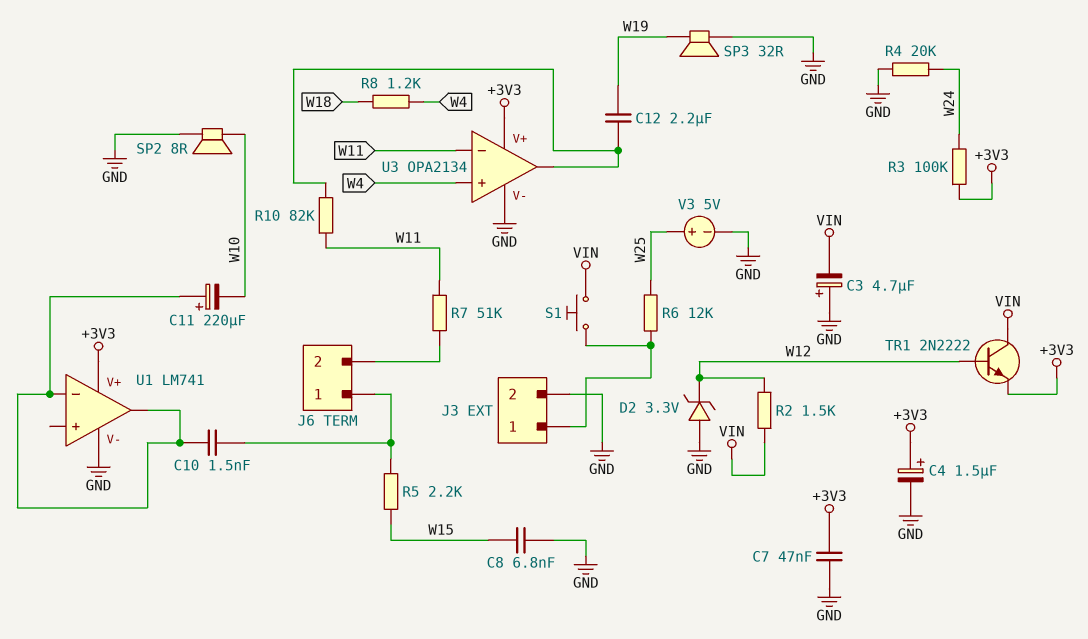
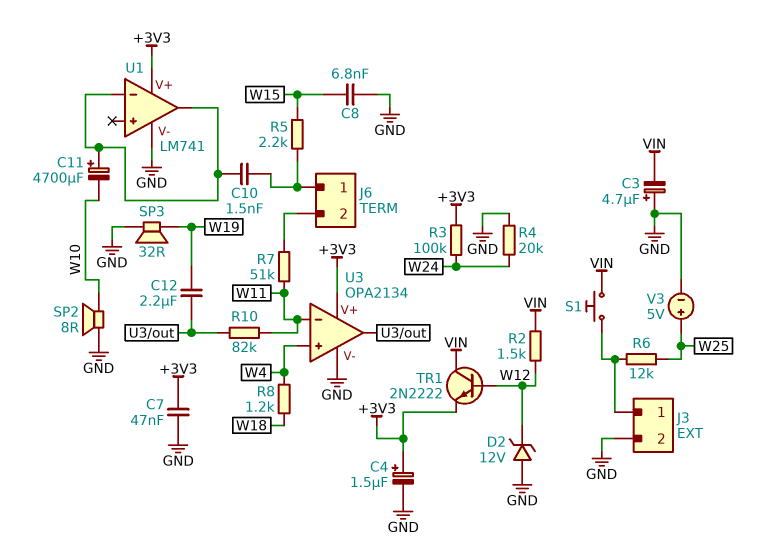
C11: 220uF (plus U1/in-, minus W10) -> 4700uF (plus U1/in-, minus W10)
D2: zener 3.3V (A GND, K W12) -> zener 12V (A GND, K W12)

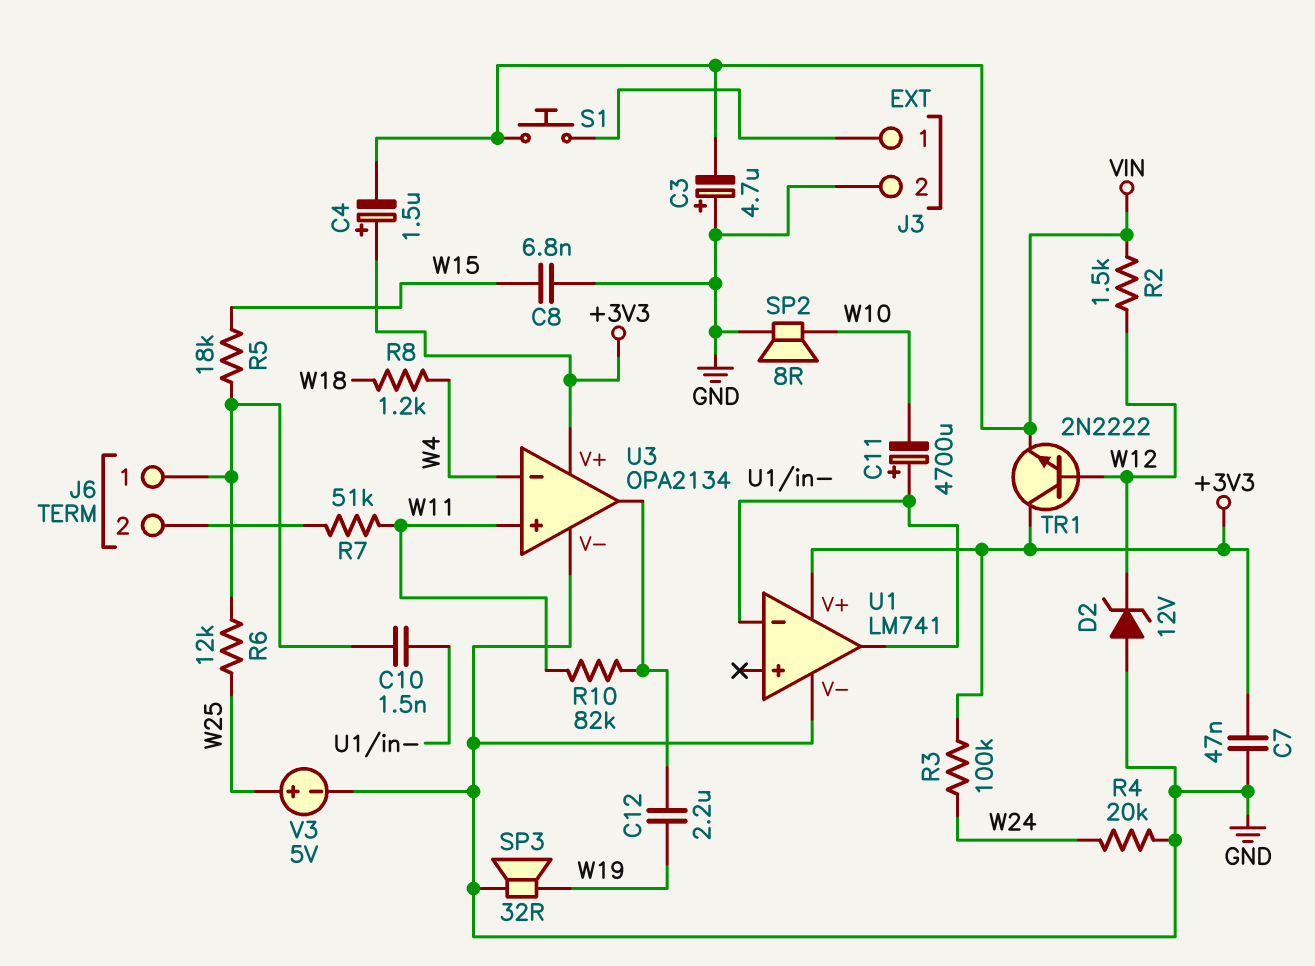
C4: 1.5uF (plus +3V3, minus GND) -> 1.5uF (plus +3V3, minus VIN)
R5: 2.2k (J6/1, W15) -> 18k (J6/1, W15)
R6: 12k (J3/1, W25) -> 12k (J6/1, W25)
TR1: NPN 2N2222 (B W12, C VIN, E +3V3) -> NPN 2N2222 (B W12, C +3V3, E VIN)
U3 pin in+: W4 -> W11
U3 pin in-: W11 -> W4

